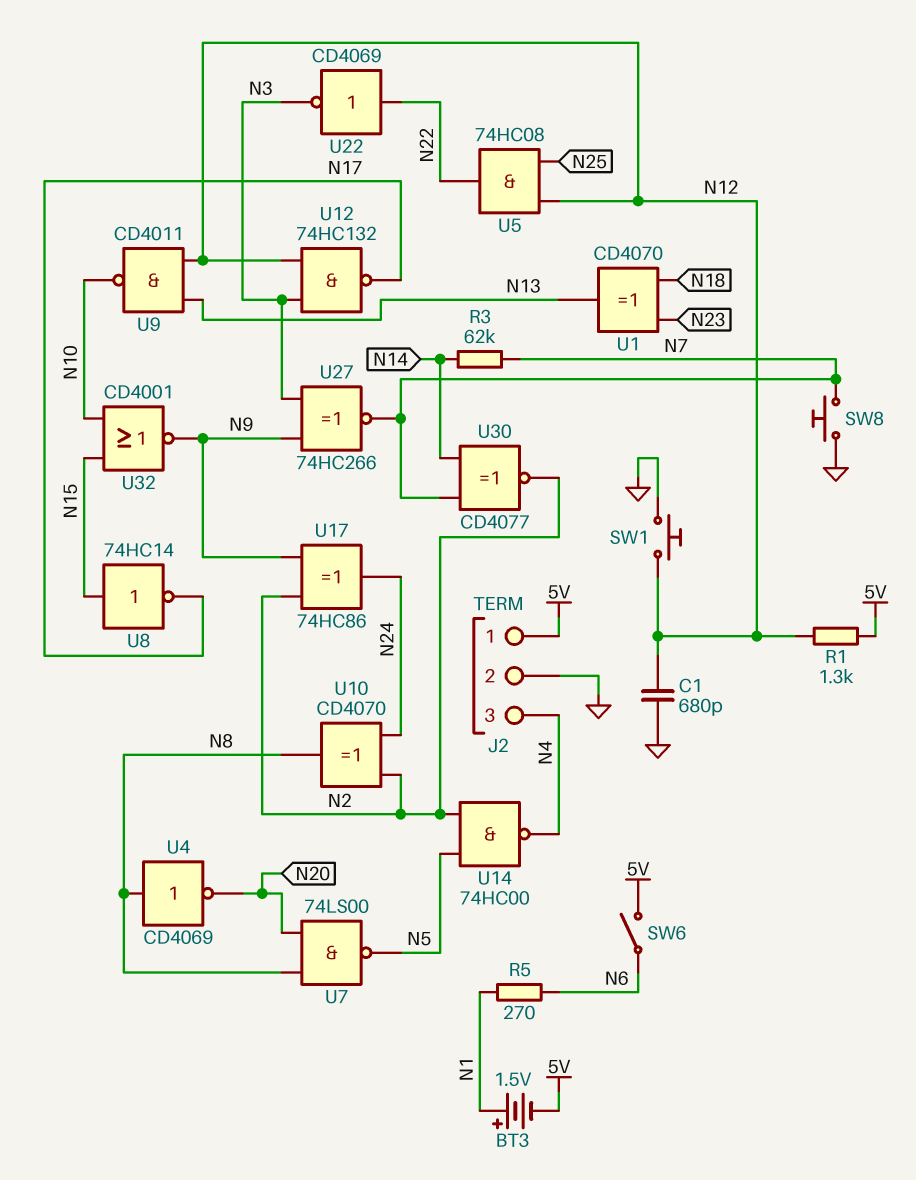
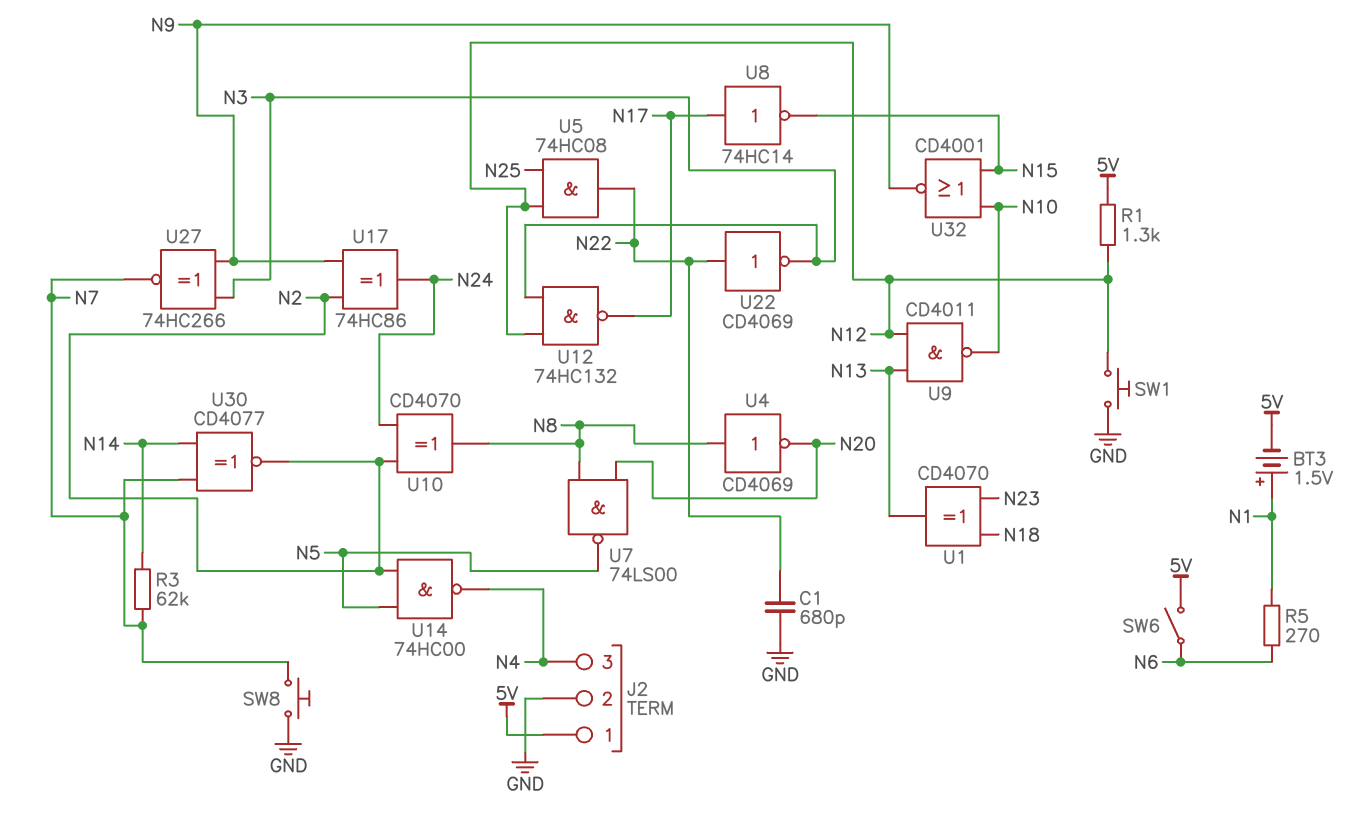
C1: 680pF (GND, N12) -> 680pF (GND, N22)
U8: NOT 74HC14 (in N15, out N17) -> NOT 74HC14 (in N17, out N15)

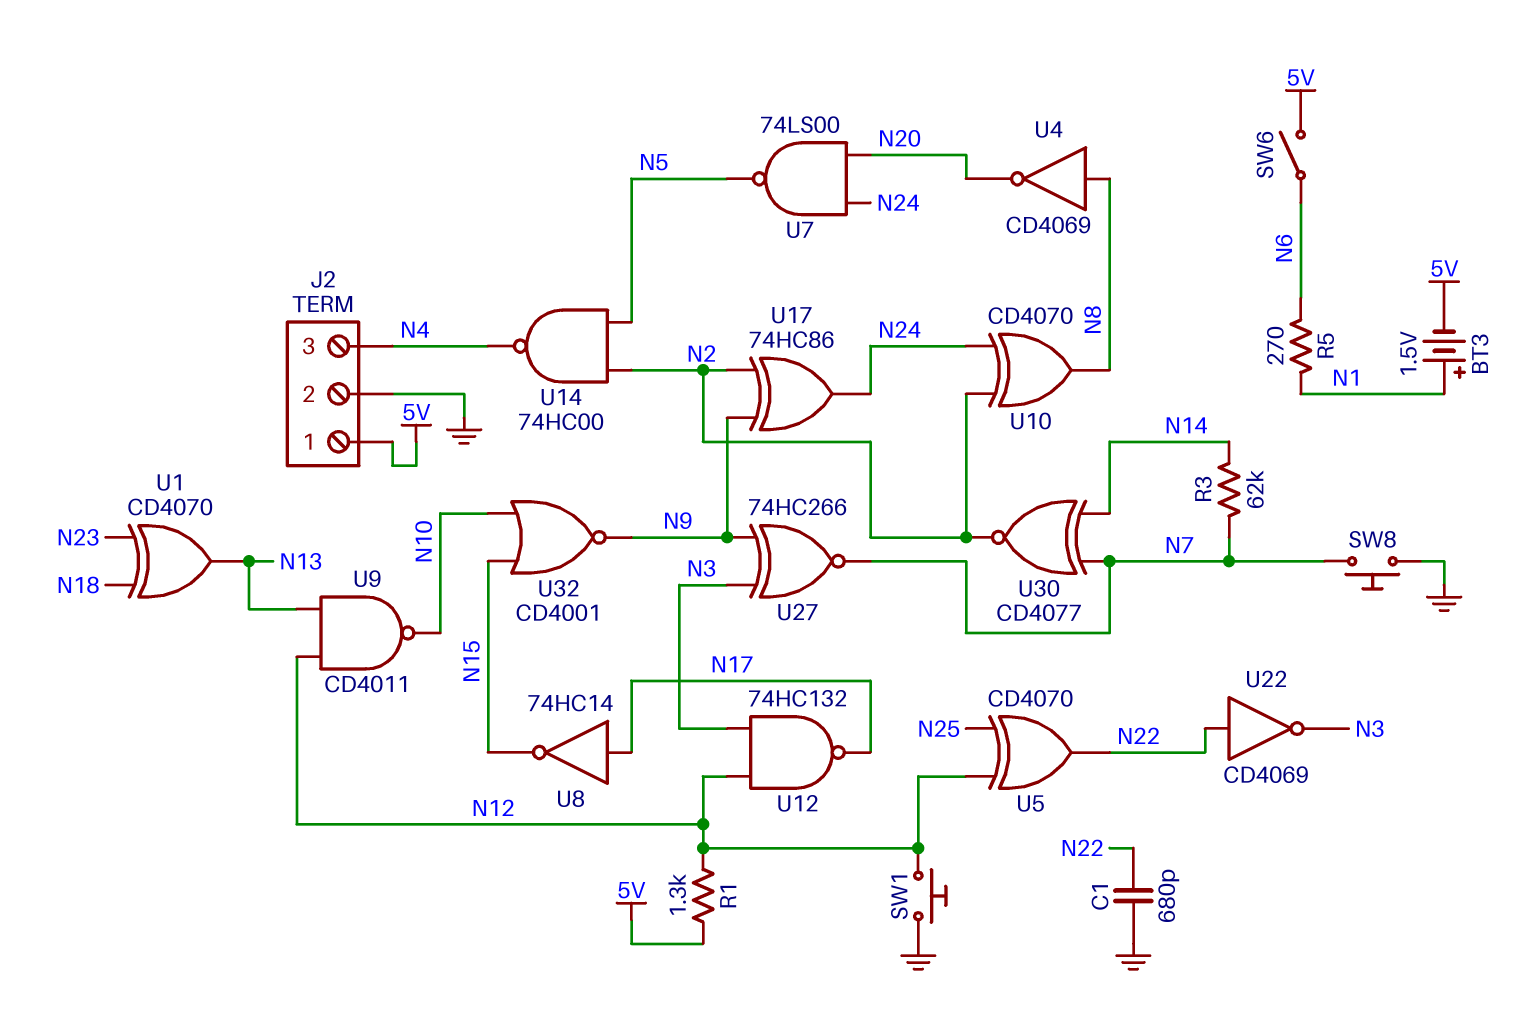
U5: AND 74HC08 (in N12, in N25, out N22) -> XOR CD4070 (in N12, in N25, out N22)
U7: NAND 74LS00 (in N8, in N20, out N5) -> NAND 74LS00 (in N20, in N24, out N5)

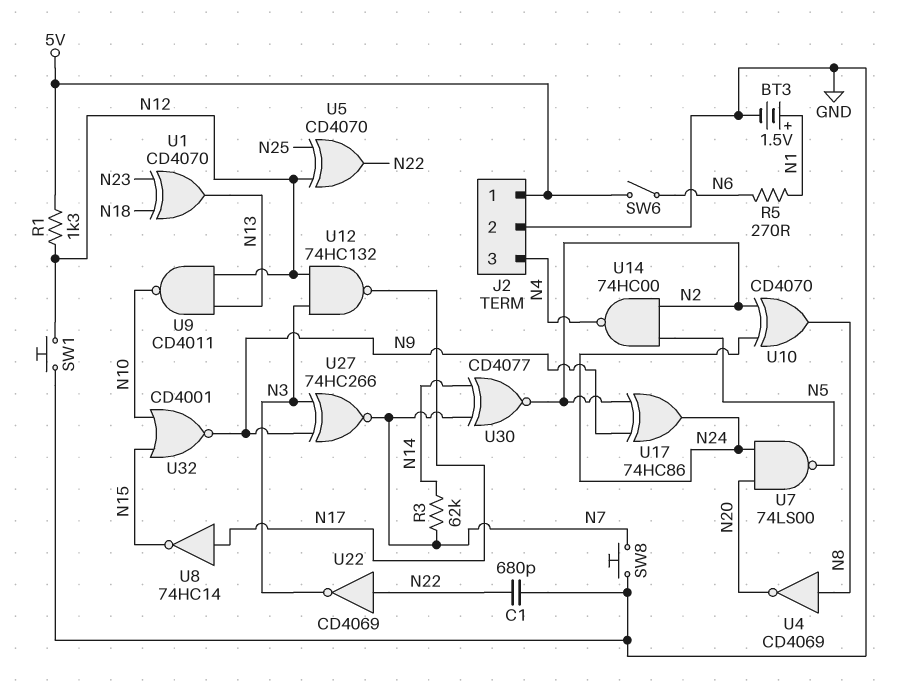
BT3: 1.5V (plus N1, minus 5V) -> 1.5V (plus N1, minus GND)

